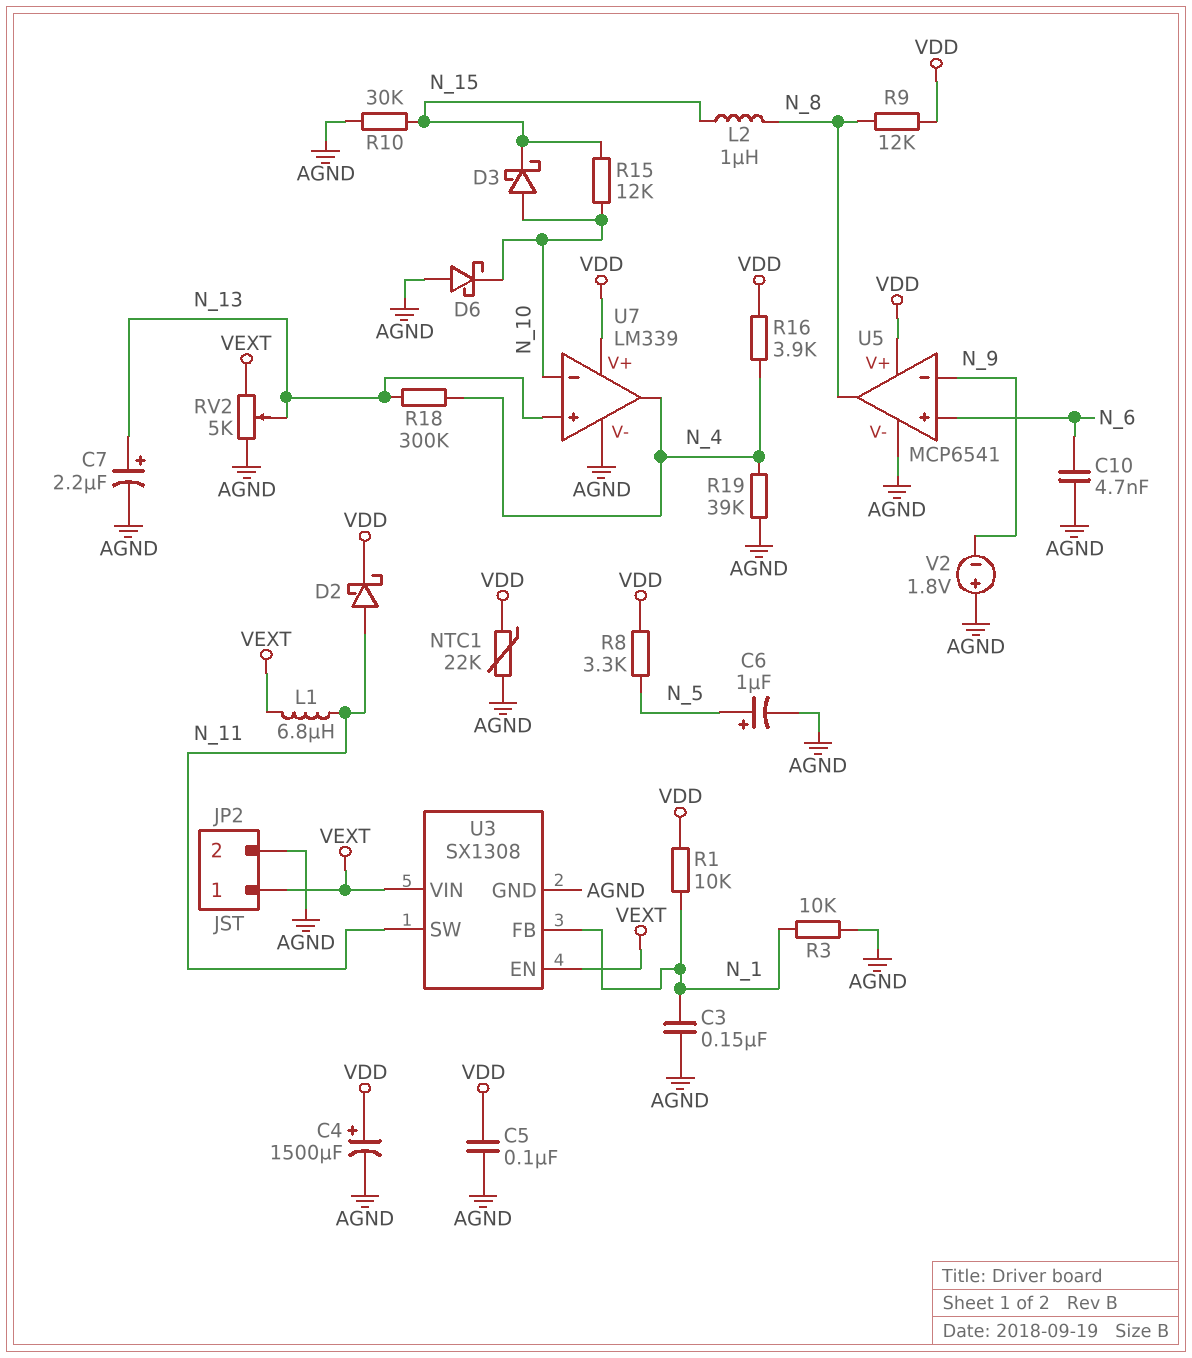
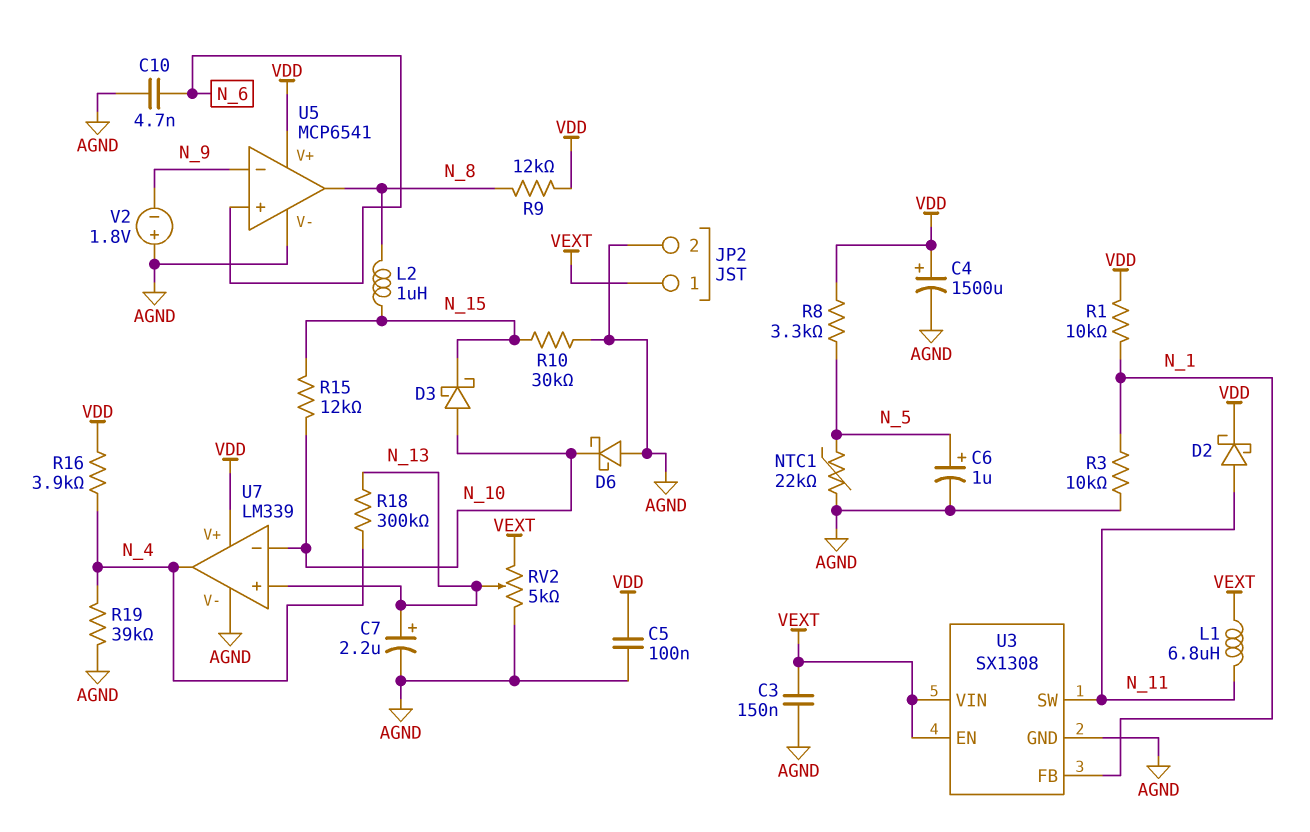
C3: 150nF (AGND, N_1) -> 150nF (AGND, VEXT)
NTC1: 22k (AGND, VDD) -> 22k (AGND, N_5)

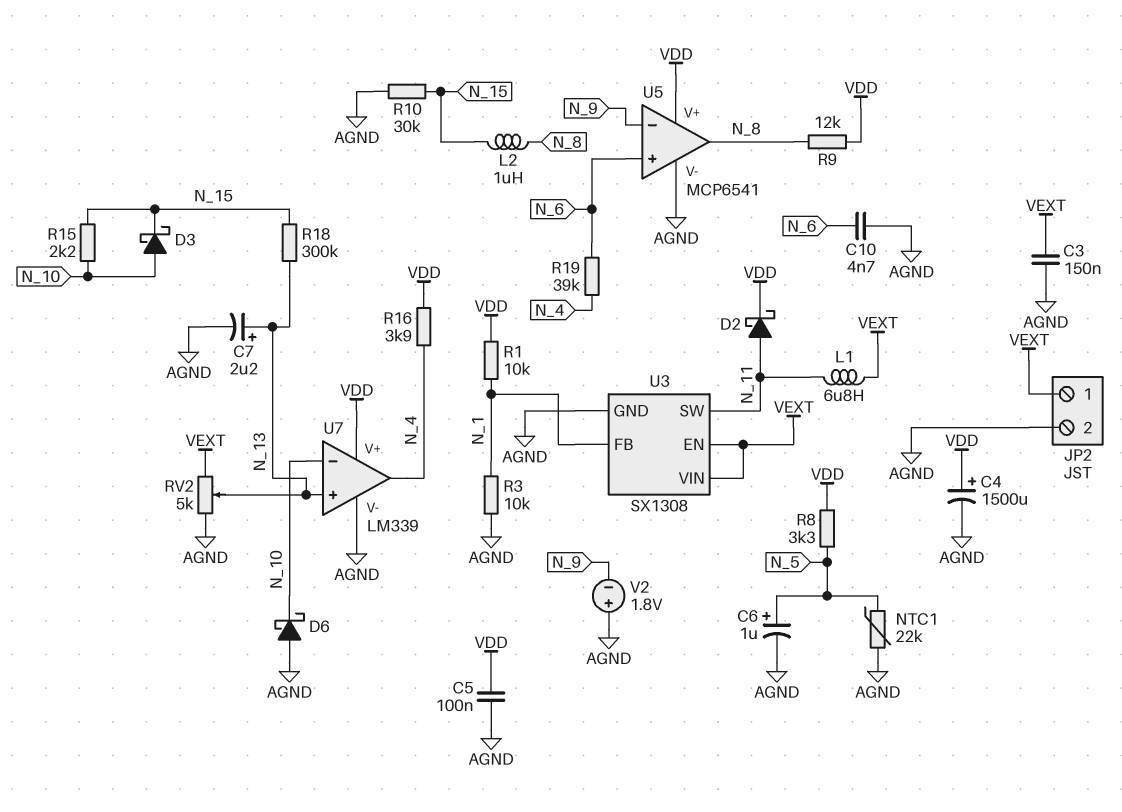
R15: 12k (N_10, N_15) -> 2.2k (N_10, N_15)
R18: 300k (N_4, N_13) -> 300k (N_13, N_15)
R19: 39k (AGND, N_4) -> 39k (N_4, N_6)

